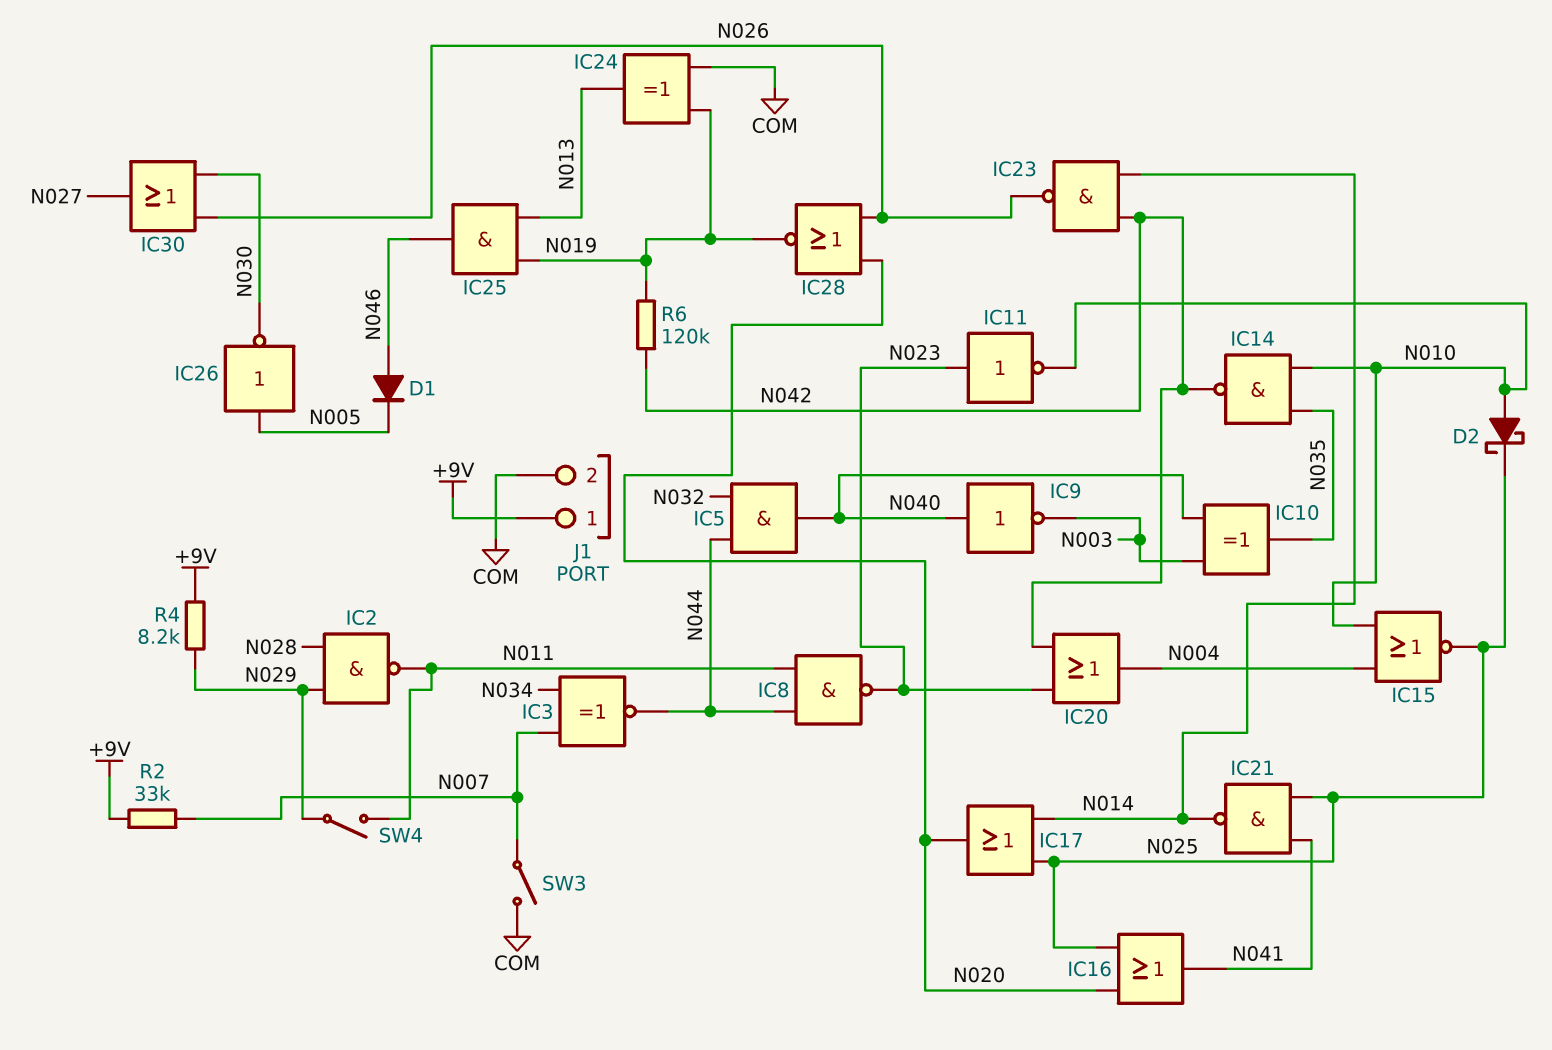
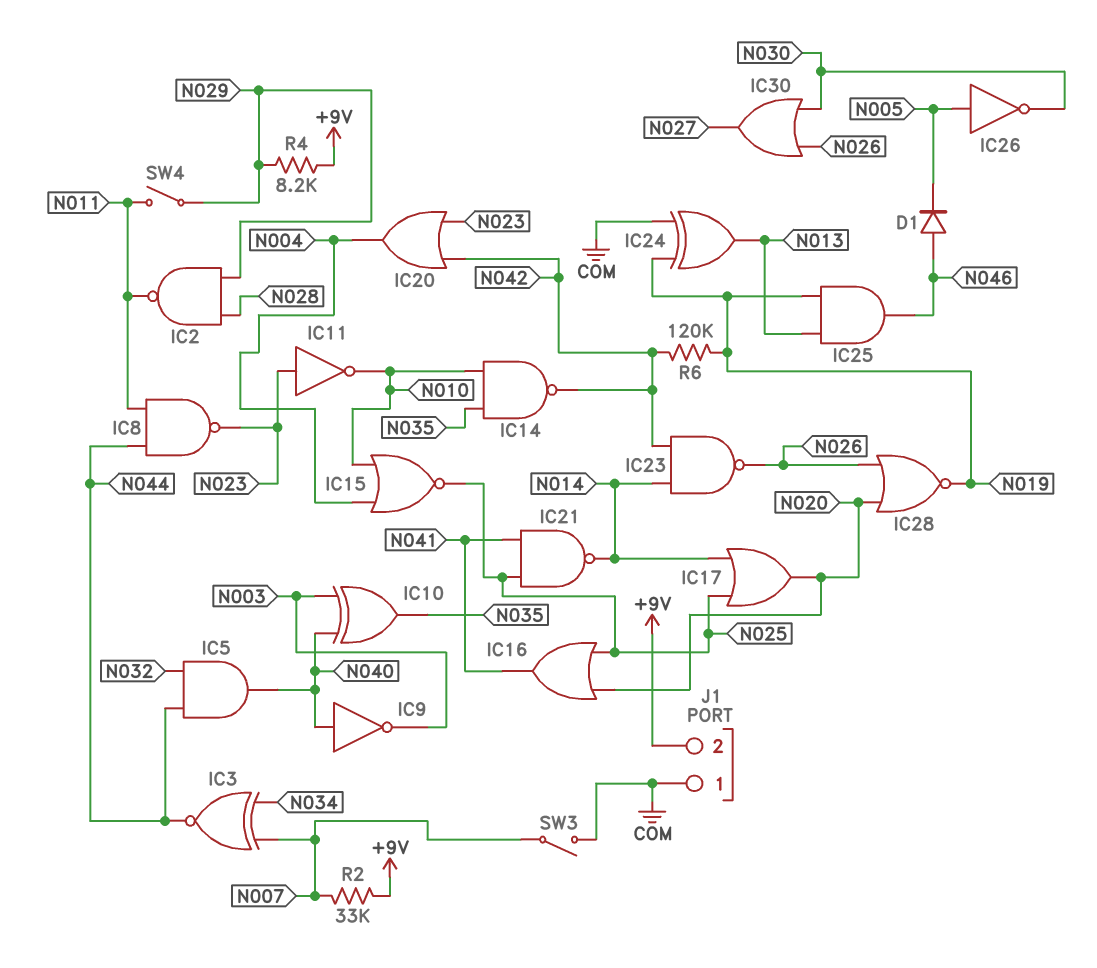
D2: schottky (A N010, K N025) -> none
J1 pin 1: +9V -> COM
J1 pin 2: COM -> +9V

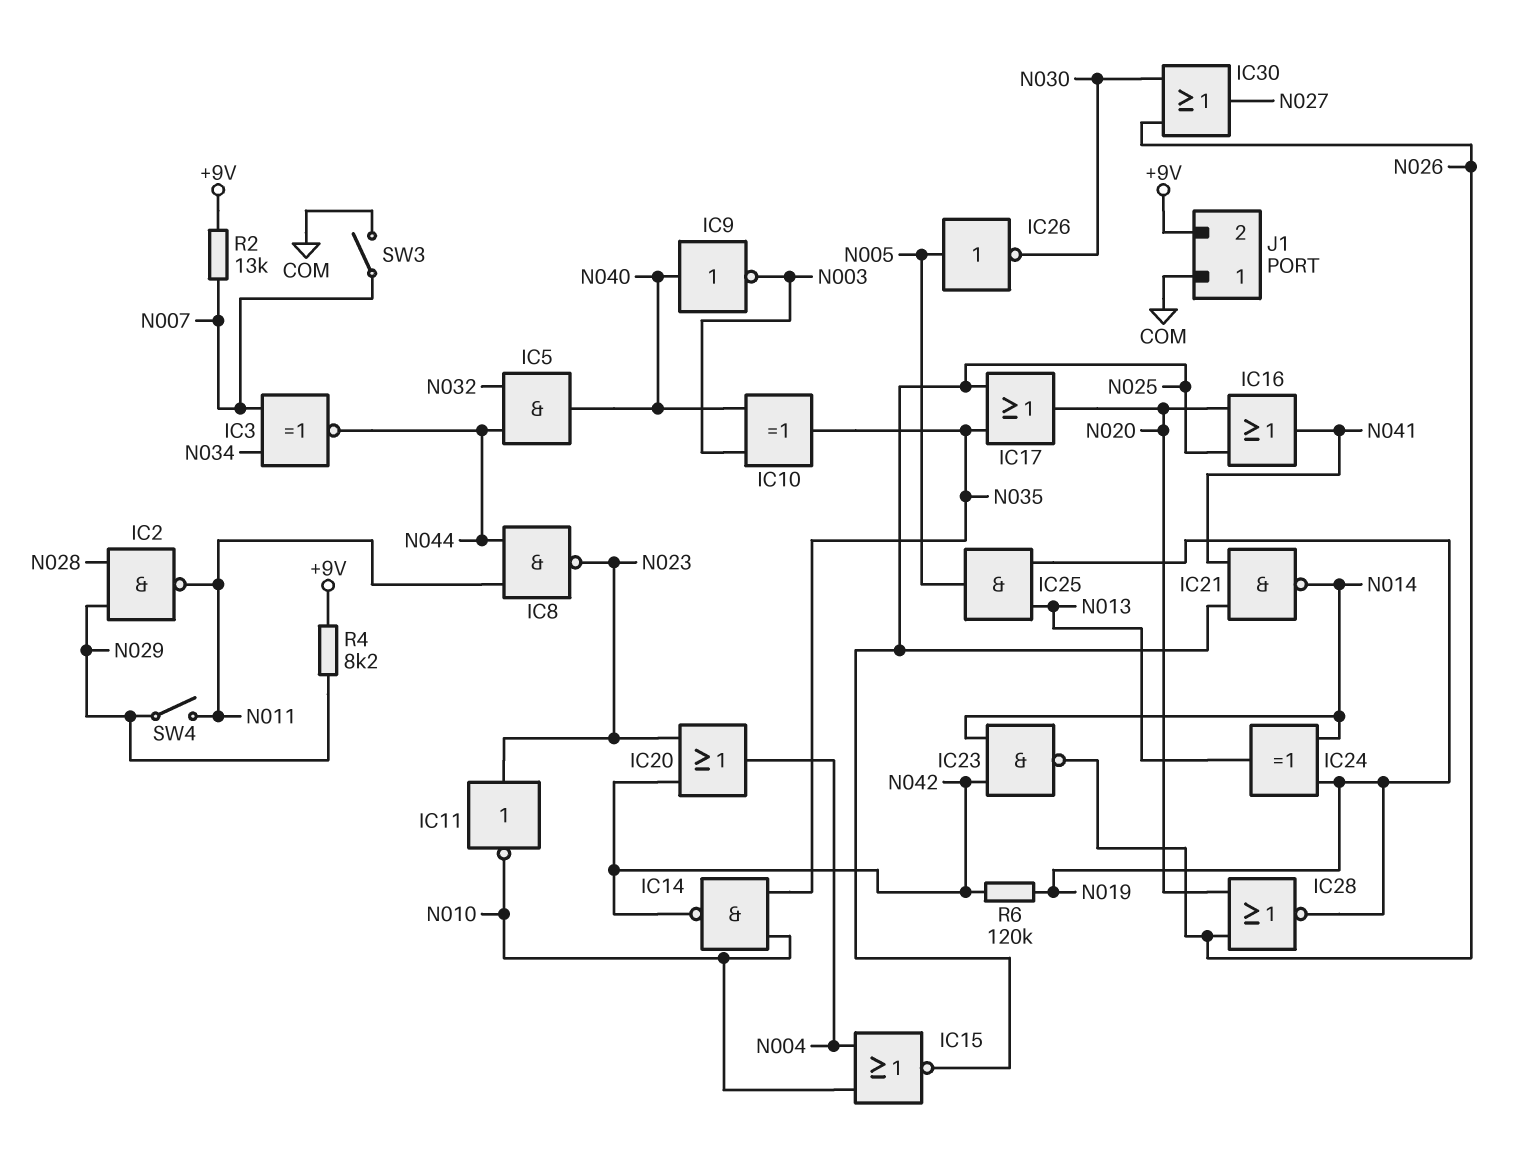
D1: diode (A N046, K N005) -> none
IC17: OR (in N014, in N025, out N020) -> OR (in N025, in N035, out N020)
IC24: XOR (in COM, in N019, out N013) -> XOR (in N014, in N019, out N013)
IC25: AND (in N013, in N019, out N046) -> AND (in N013, in N019, out N005)
R2: 33k (+9V, N007) -> 13k (+9V, N007)

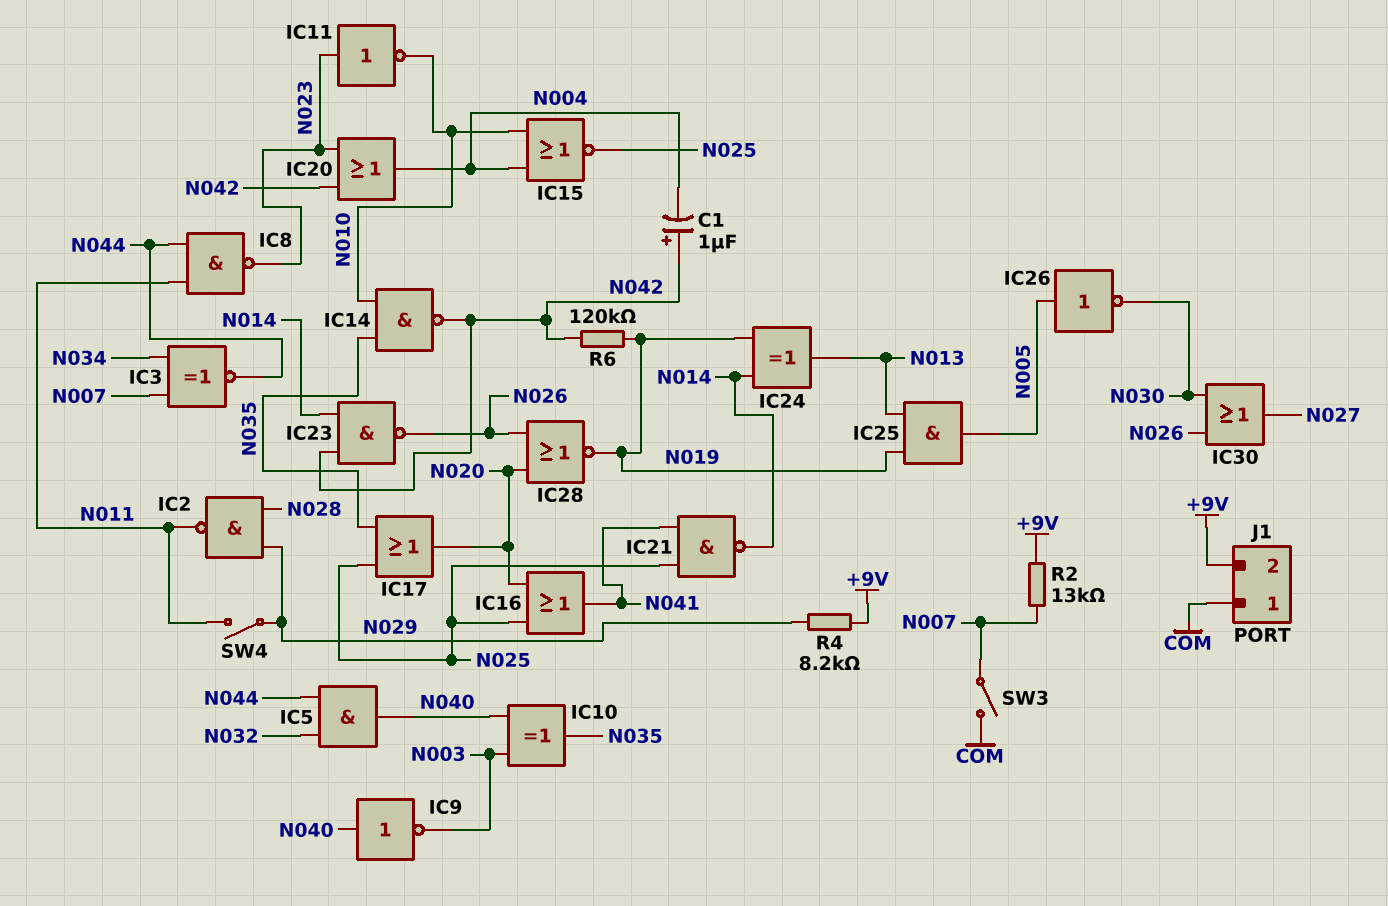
C1: none -> 1uF (plus N042, minus N004)

